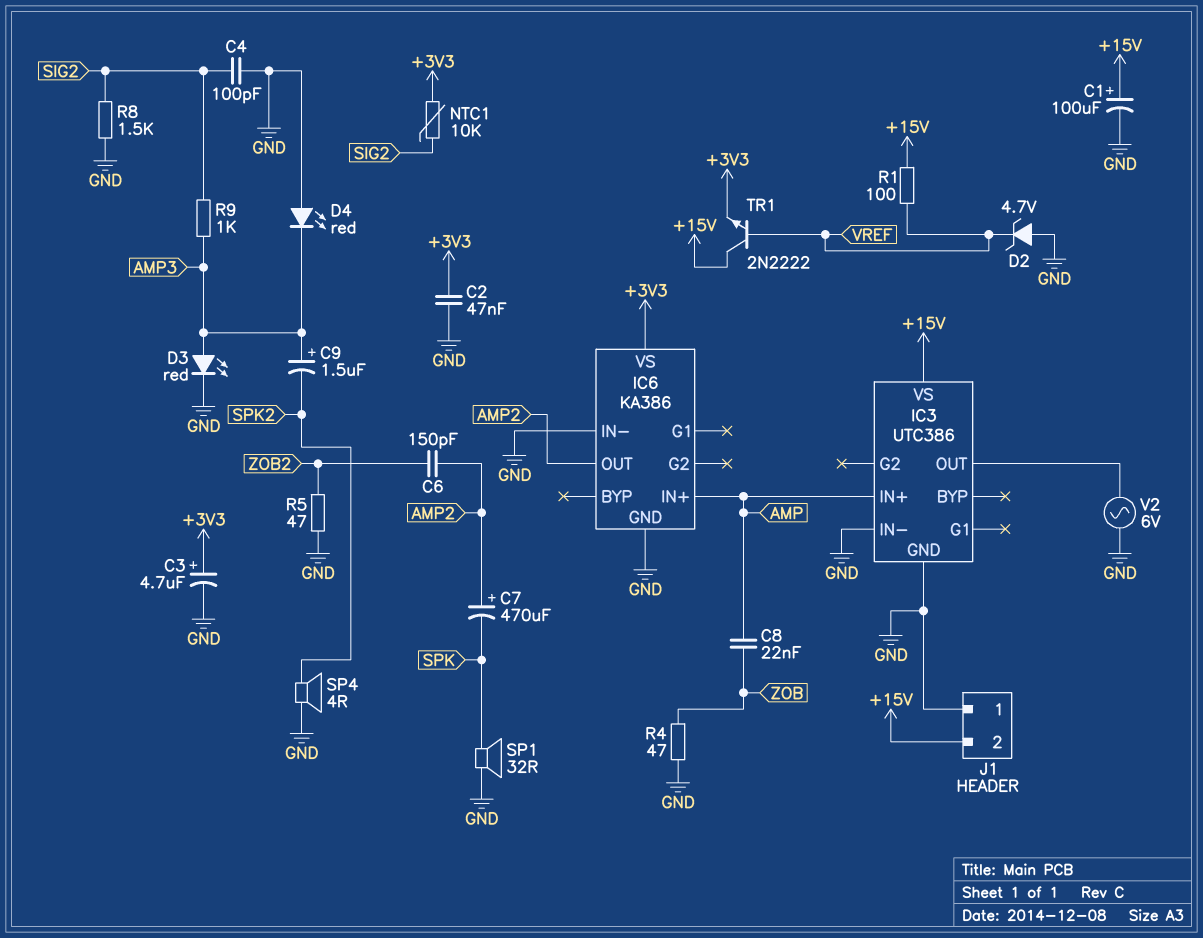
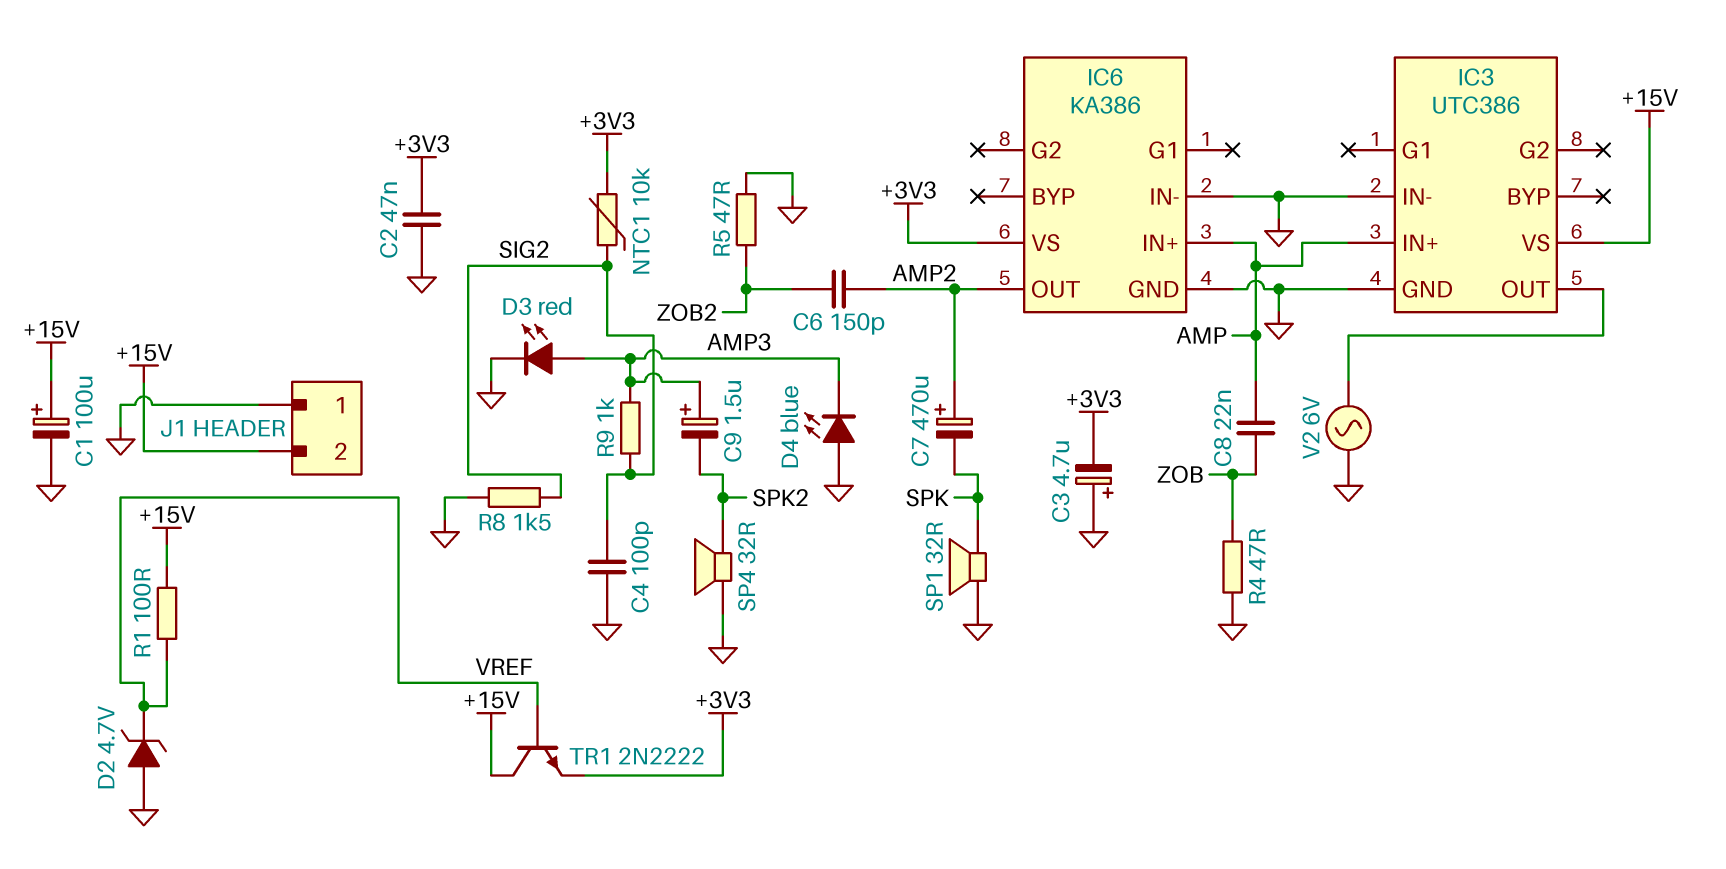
C3: 4.7uF (plus +3V3, minus GND) -> 4.7uF (plus GND, minus +3V3)
D4: LED red (A GND, K AMP3) -> LED blue (A GND, K AMP3)
SP4: speaker 4R (GND, SPK2) -> speaker 32R (GND, SPK2)

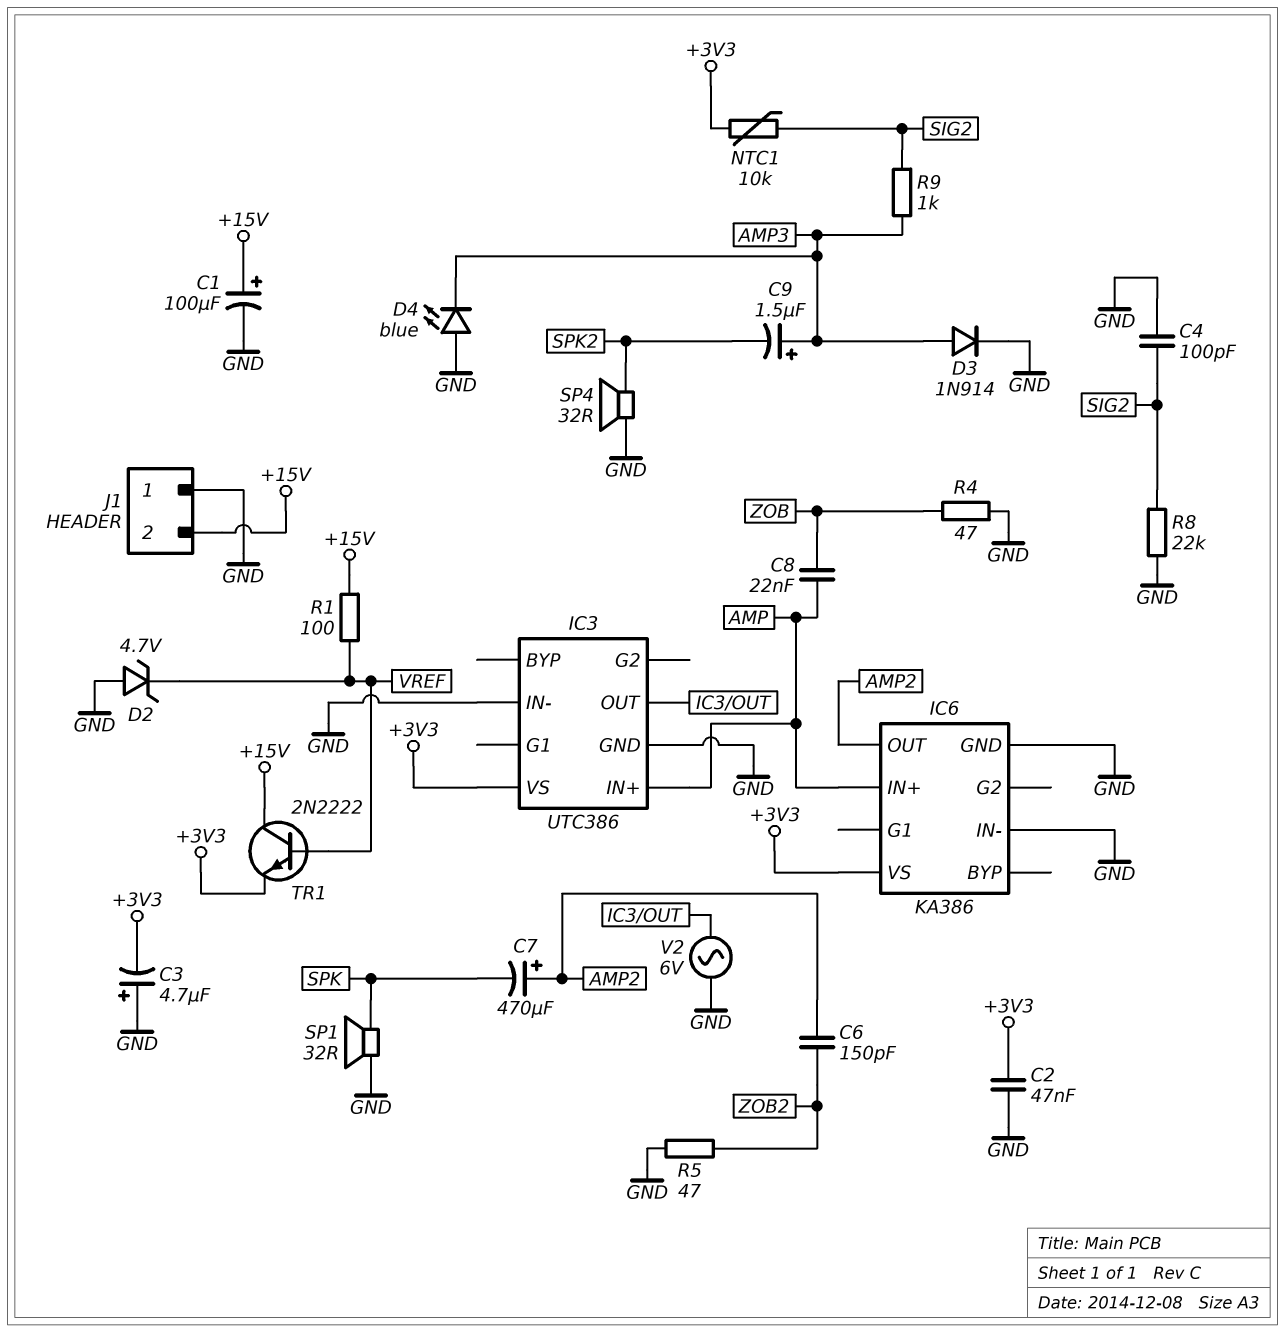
D3: LED red (A AMP3, K GND) -> diode 1N914 (A AMP3, K GND)
IC3 pin VS: +15V -> +3V3
R8: 1.5k (GND, SIG2) -> 22k (GND, SIG2)

